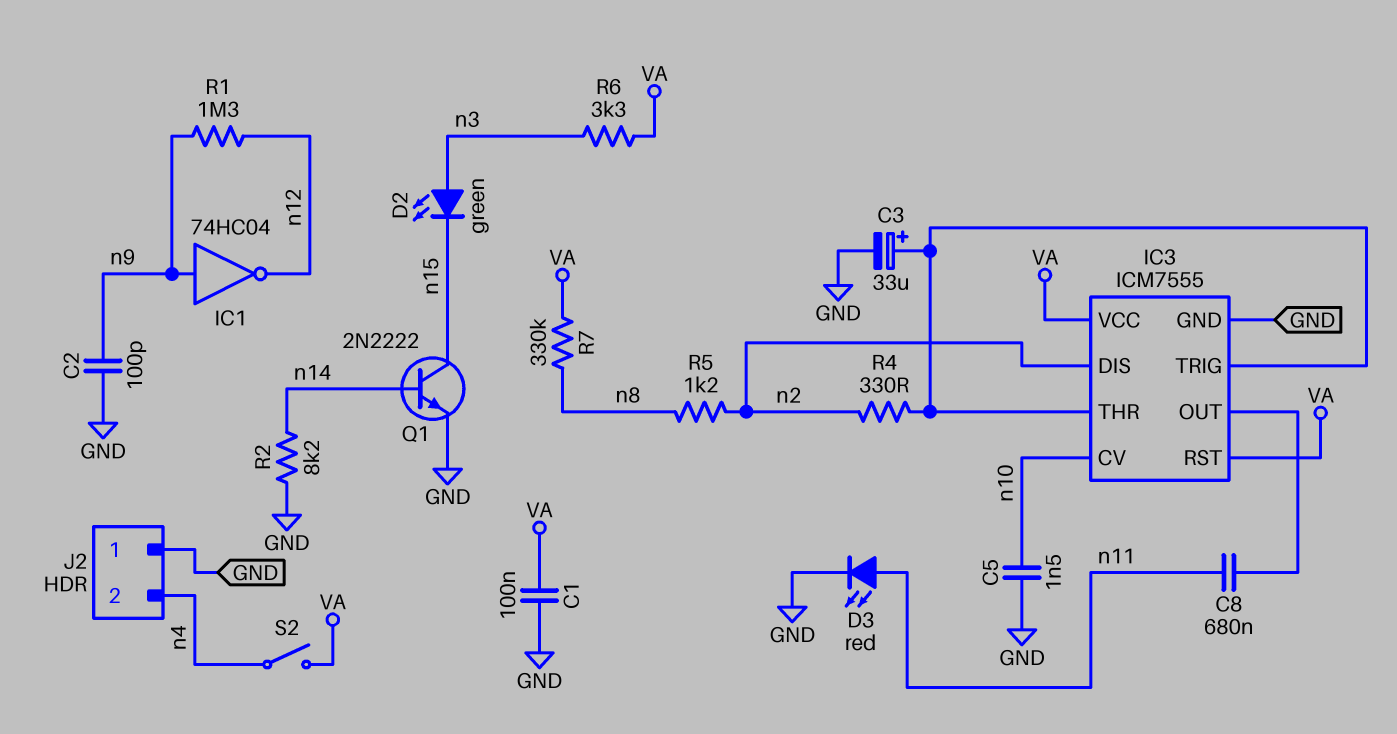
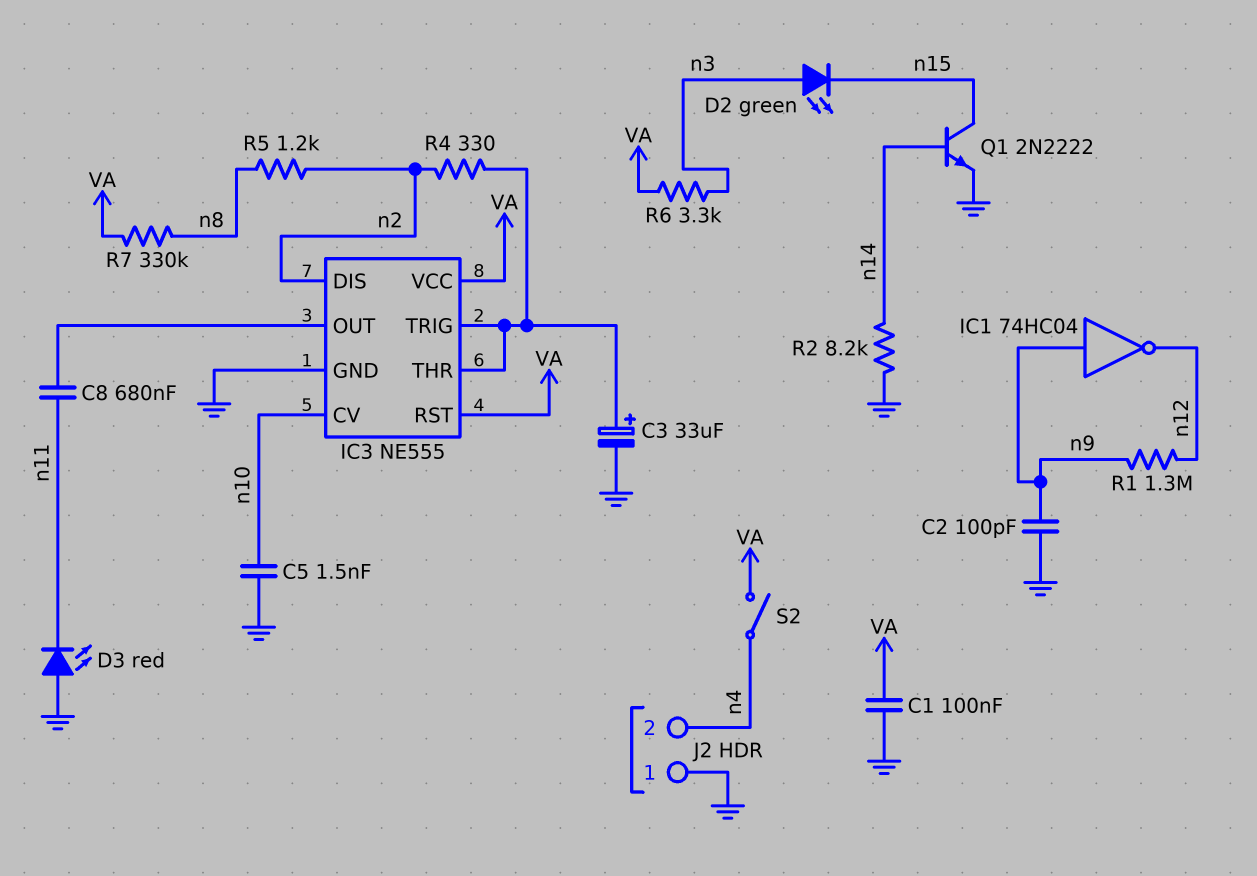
D3: LED red (A n11, K GND) -> LED red (A GND, K n11)
IC3: ICM7555 -> NE555

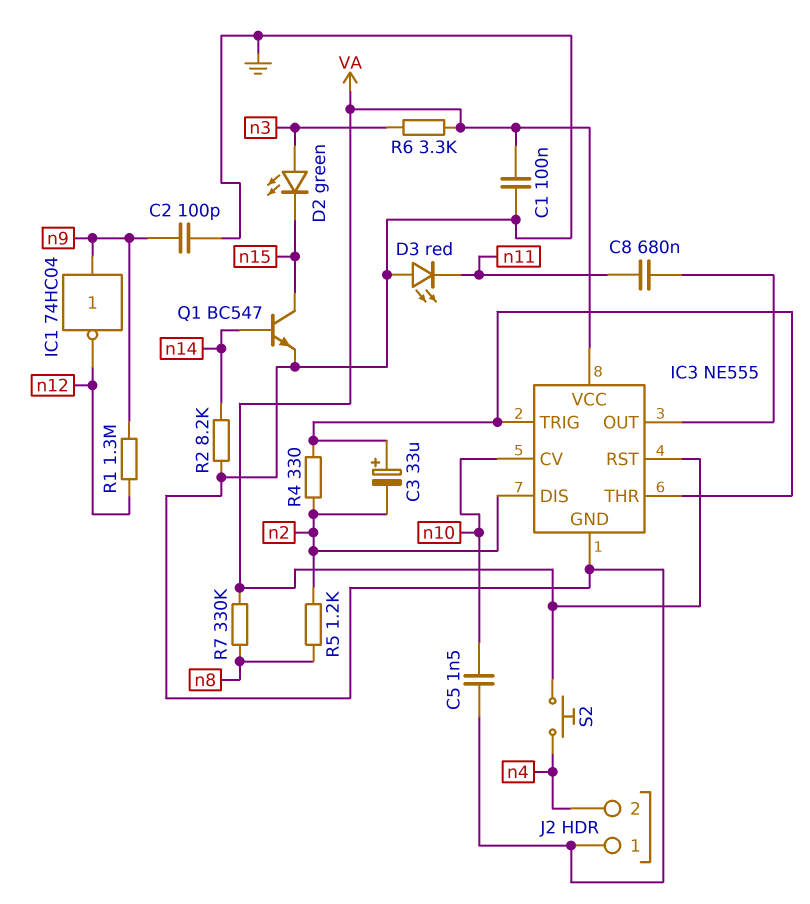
C3: 33uF (plus IC3/THR, minus GND) -> 33uF (plus IC3/THR, minus n2)
Q1: NPN 2N2222 (B n14, C n15, E GND) -> NPN BC547 (B n14, C n15, E GND)
S2: switch (VA, n4) -> button (VA, n4)

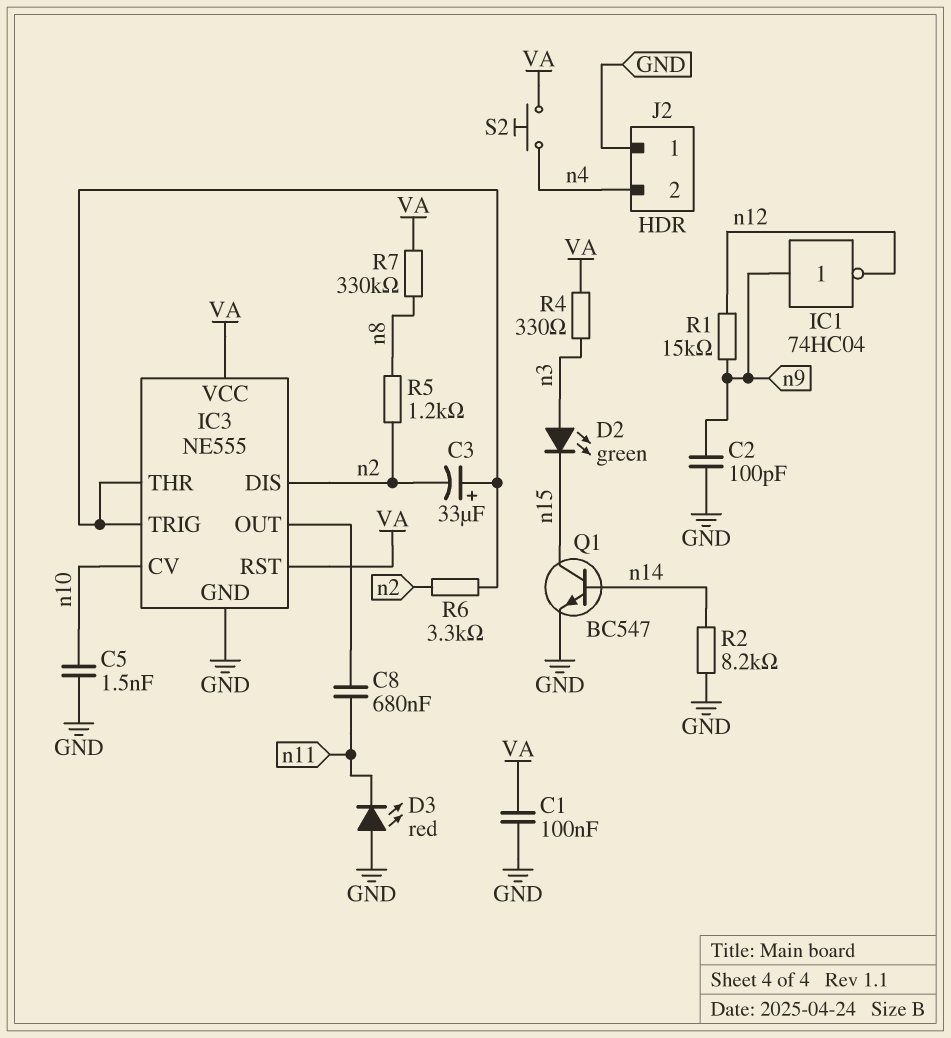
R1: 1.3M (n9, n12) -> 15k (n9, n12)
R4: 330 (IC3/THR, n2) -> 330 (VA, n3)
R6: 3.3k (VA, n3) -> 3.3k (IC3/THR, n2)

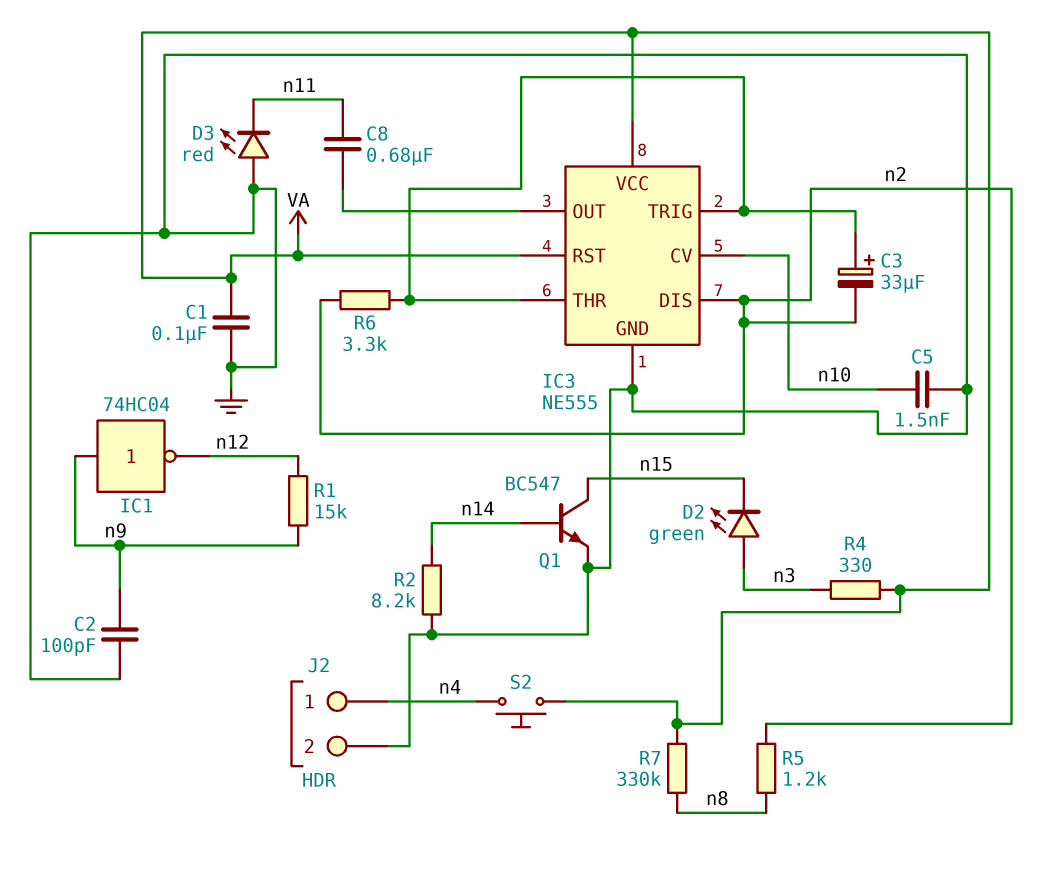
J2 pin 1: GND -> n4
J2 pin 2: n4 -> GND

